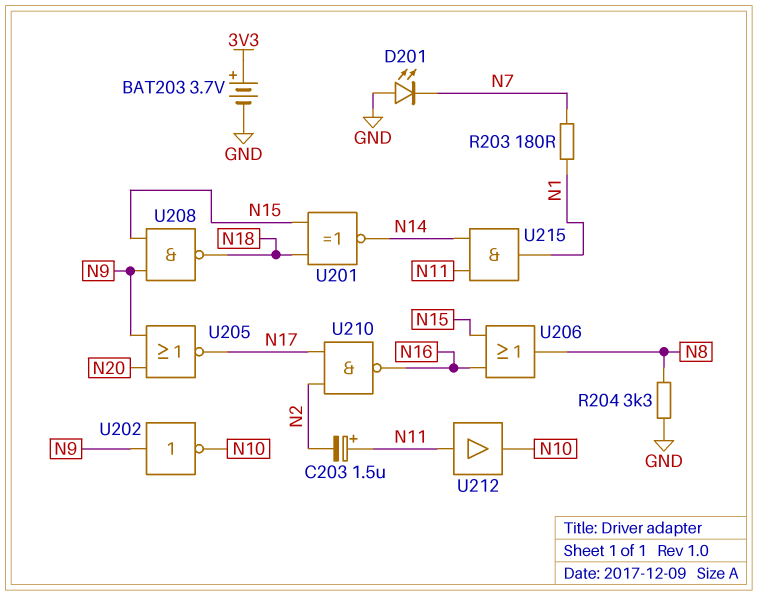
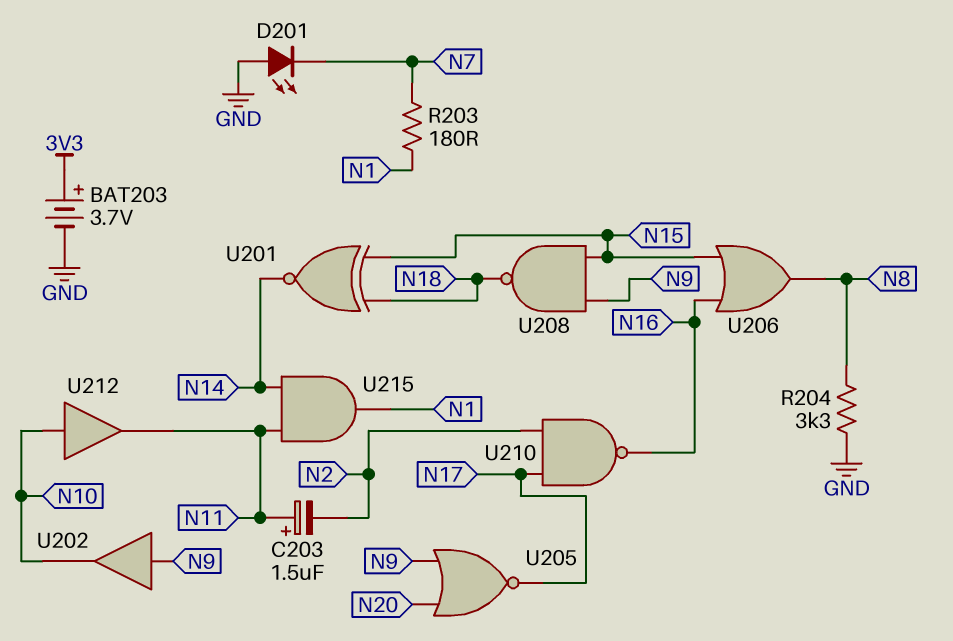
U202: NOT (in N9, out N10) -> buffer (in N9, out N10)
U212: buffer (in N11, out N10) -> buffer (in N10, out N11)

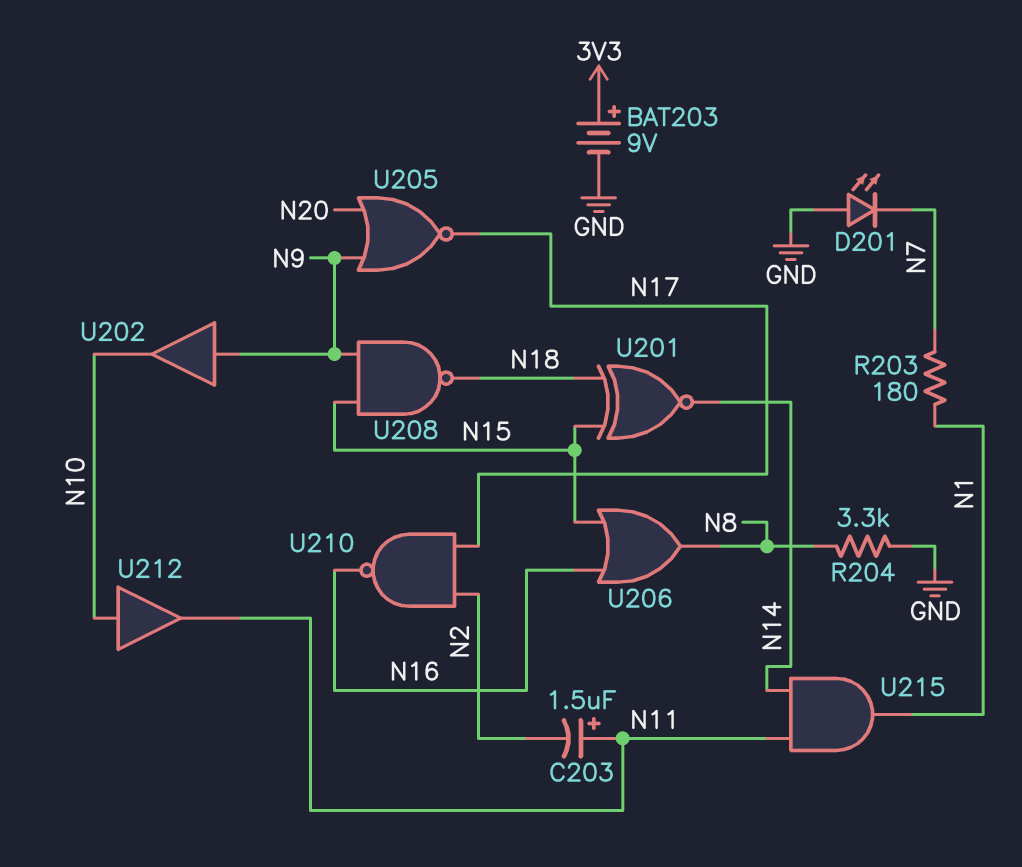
BAT203: 3.7V (plus 3V3, minus GND) -> 9V (plus 3V3, minus GND)

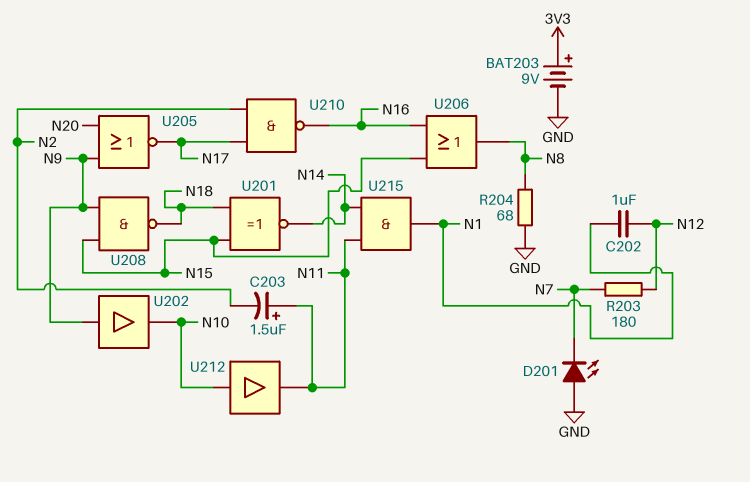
C202: none -> 1uF (N1, N12)
R203: 180 (N1, N7) -> 180 (N7, N12)
R204: 3.3k (GND, N8) -> 68 (GND, N8)

